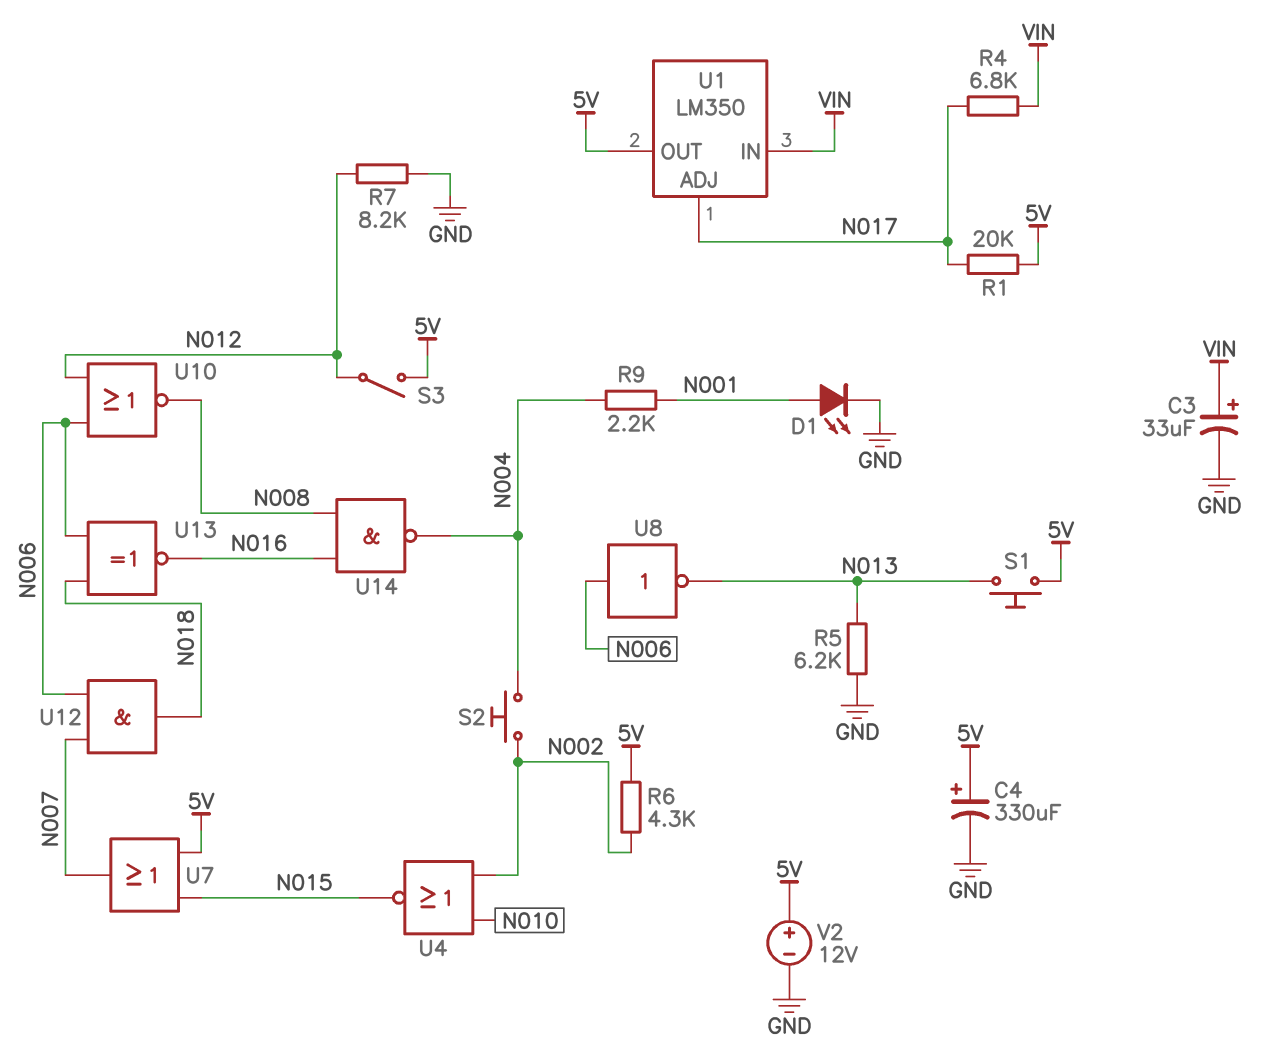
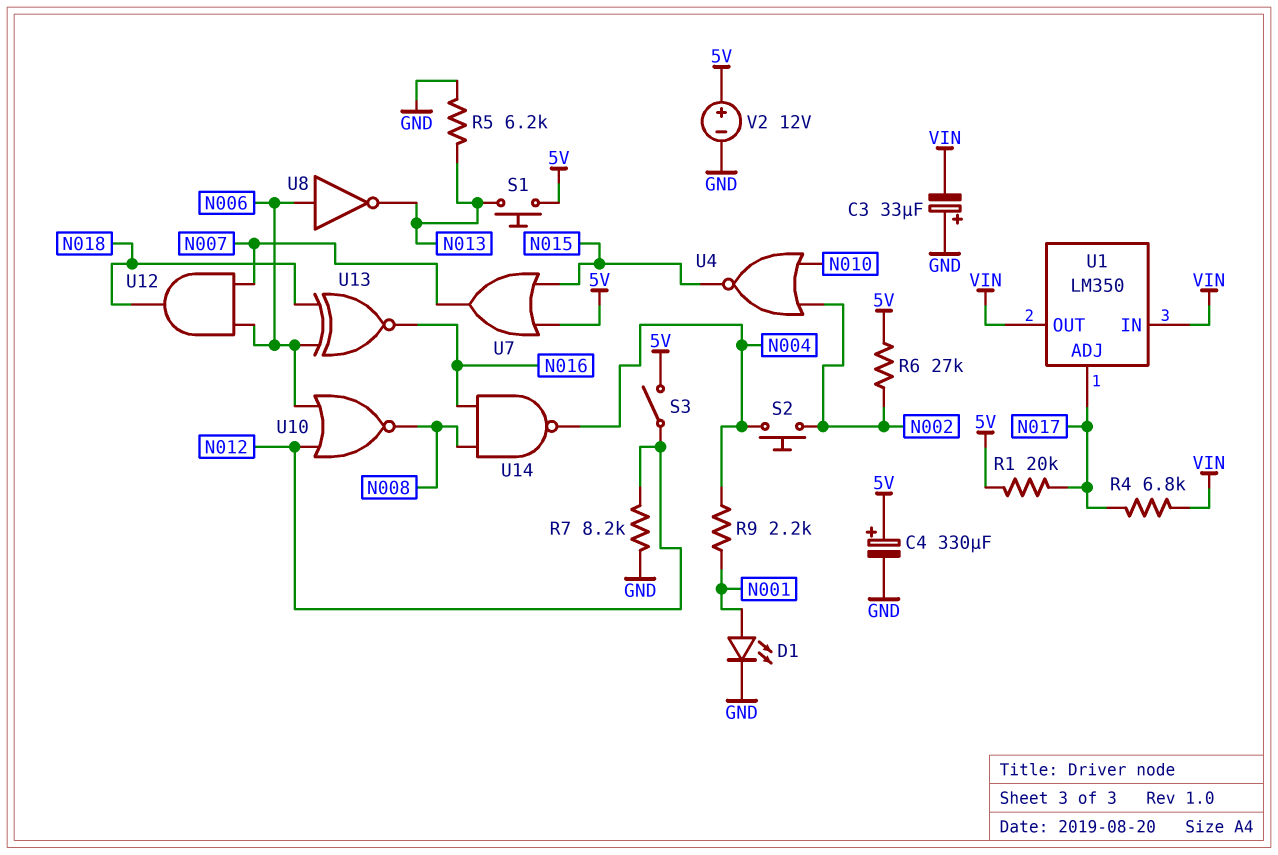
C3: 33uF (plus VIN, minus GND) -> 33uF (plus GND, minus VIN)
R6: 4.3k (5V, N002) -> 27k (5V, N002)
U1 pin OUT: 5V -> VIN

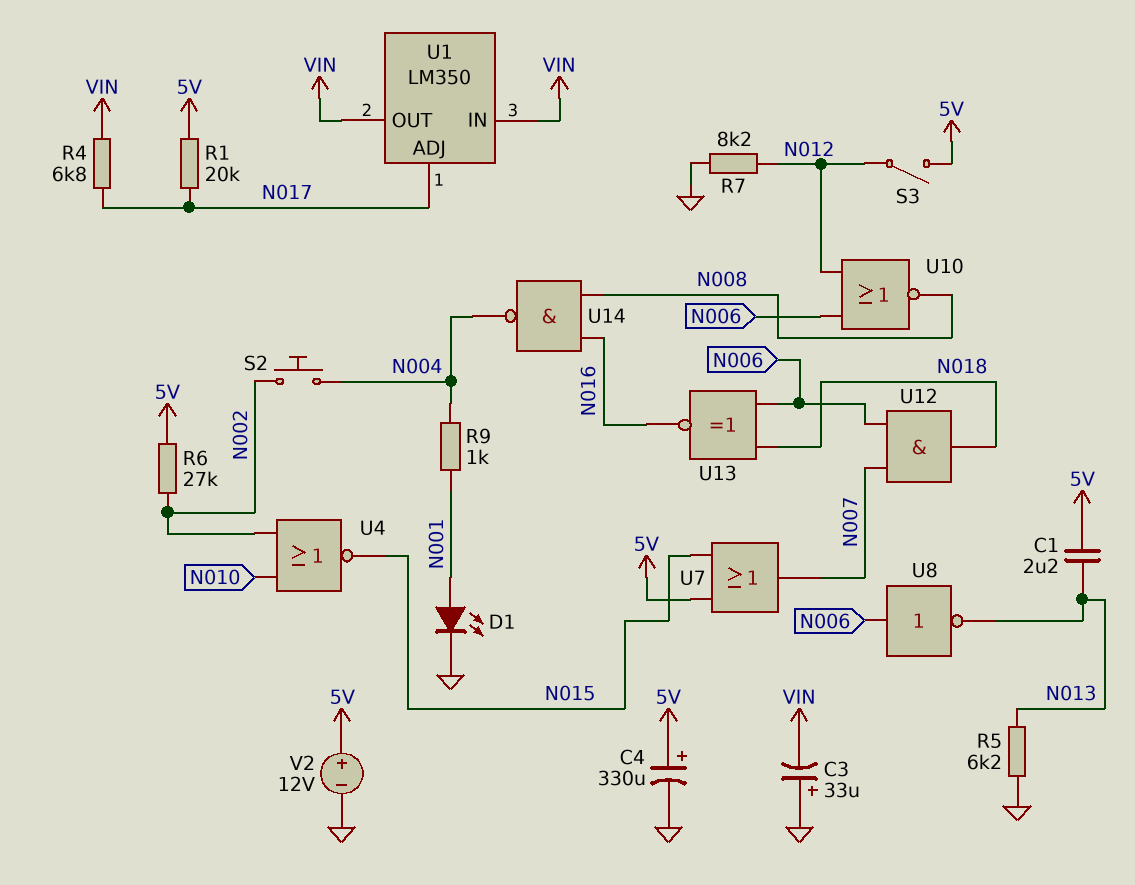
C1: none -> 2.2uF (5V, N013)
R9: 2.2k (N001, N004) -> 1k (N001, N004)
S1: button (5V, N013) -> none

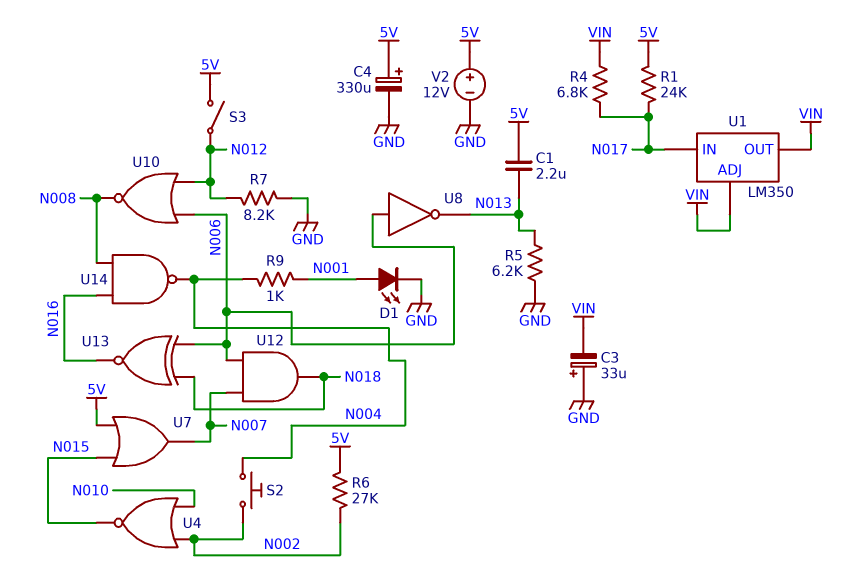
R1: 20k (5V, N017) -> 24k (5V, N017)
U1 pin ADJ: N017 -> VIN
U1 pin IN: VIN -> N017

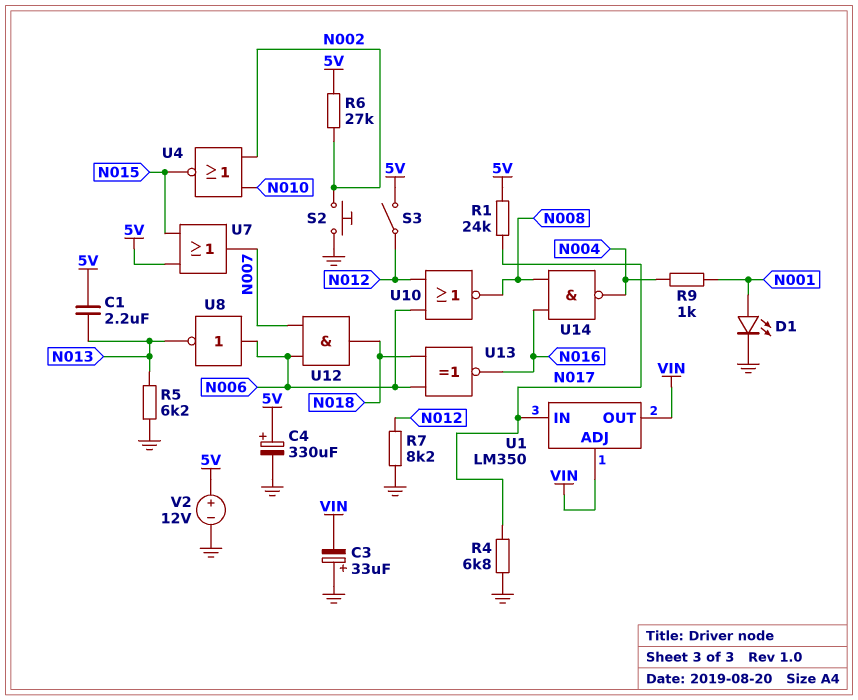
R4: 6.8k (N017, VIN) -> 6.8k (GND, N017)
S2: button (N002, N004) -> button (GND, N002)

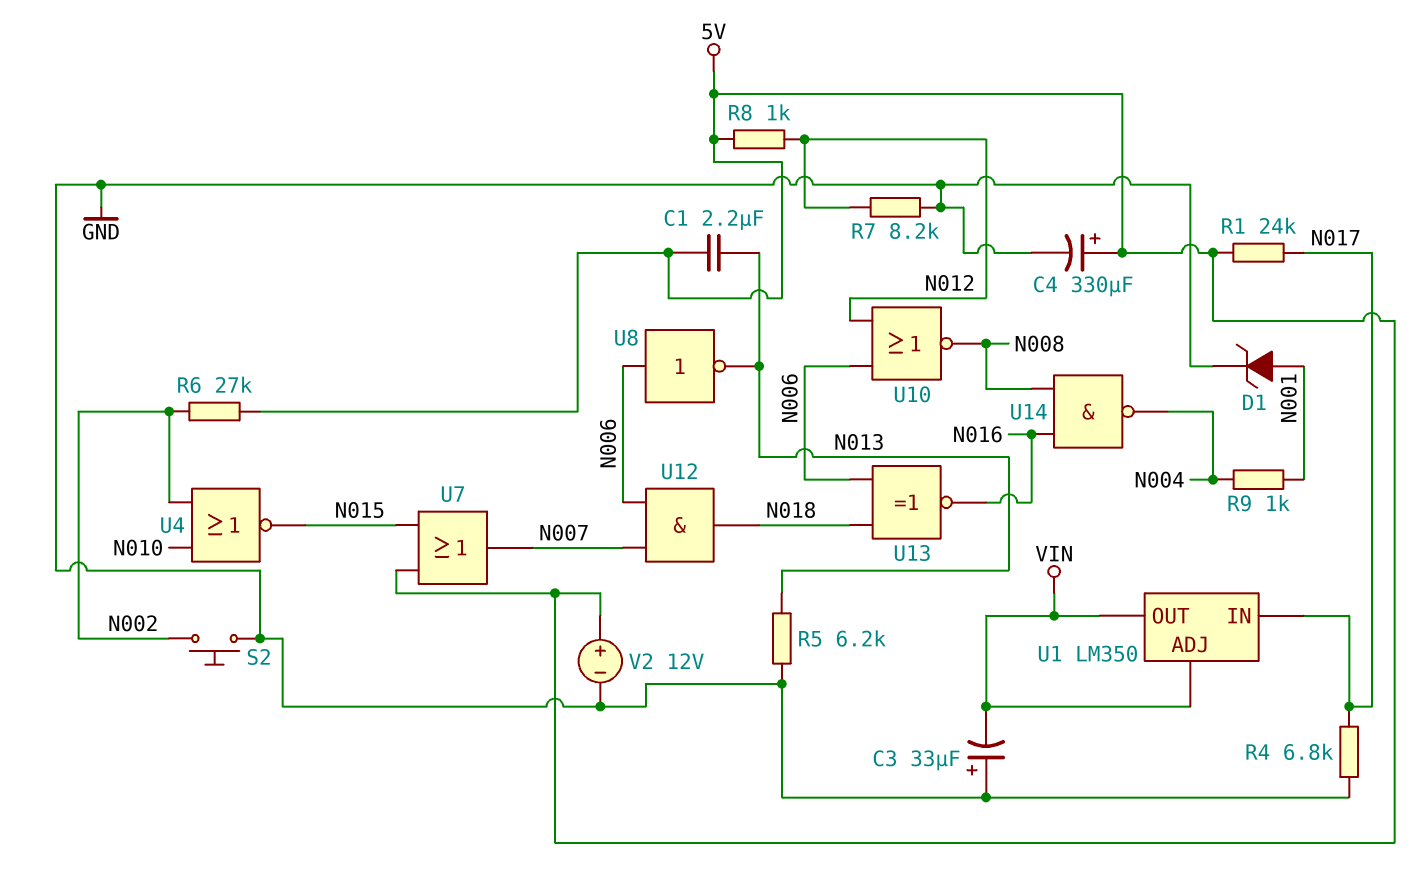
D1: LED (A N001, K GND) -> zener (A N001, K GND)
R8: none -> 1k (5V, N012)
S3: switch (5V, N012) -> none

